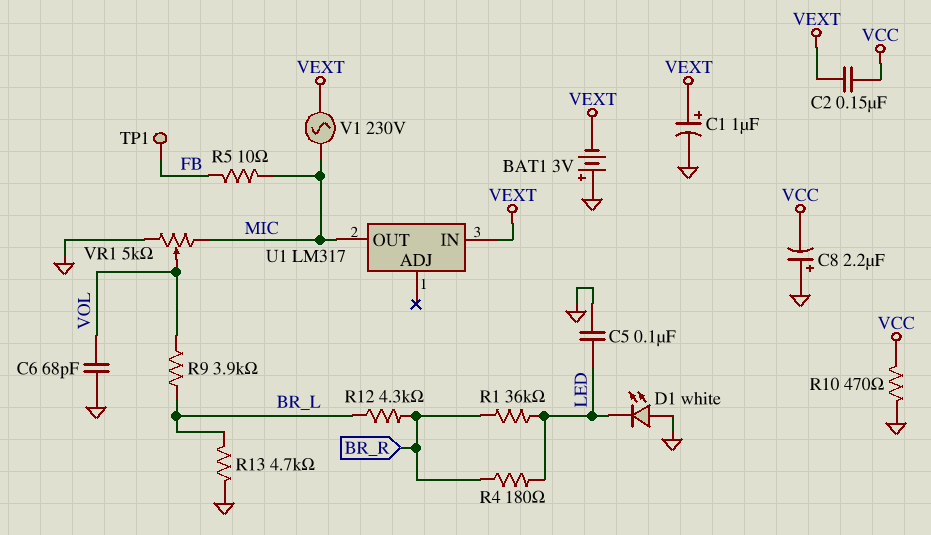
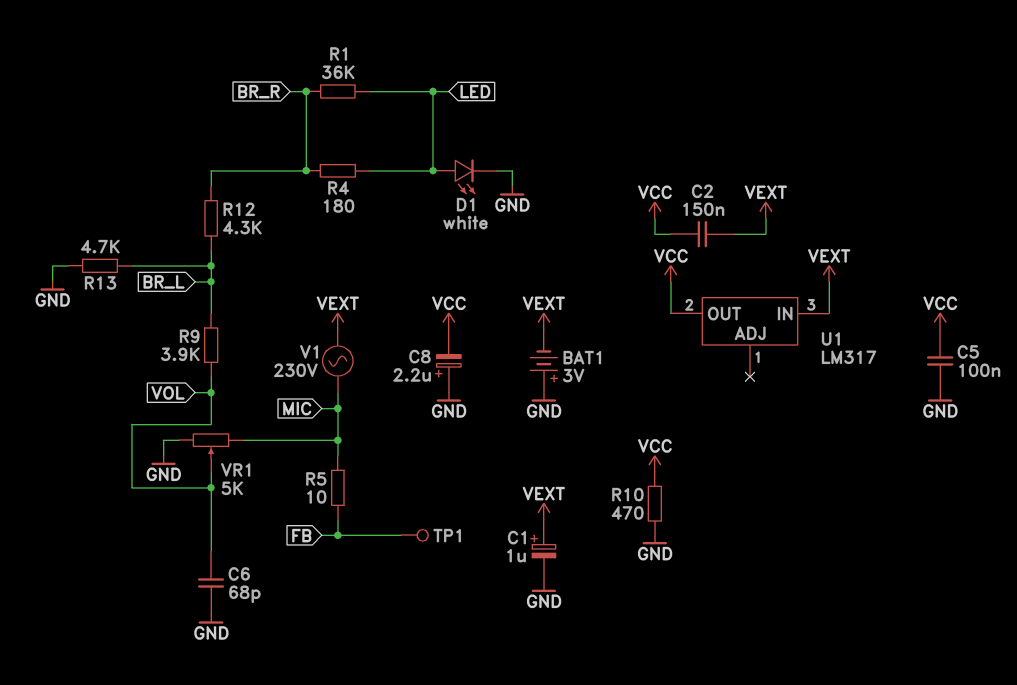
C5: 100nF (GND, LED) -> 100nF (GND, VCC)
D1: LED white (A GND, K LED) -> LED white (A LED, K GND)
U1 pin OUT: MIC -> VCC

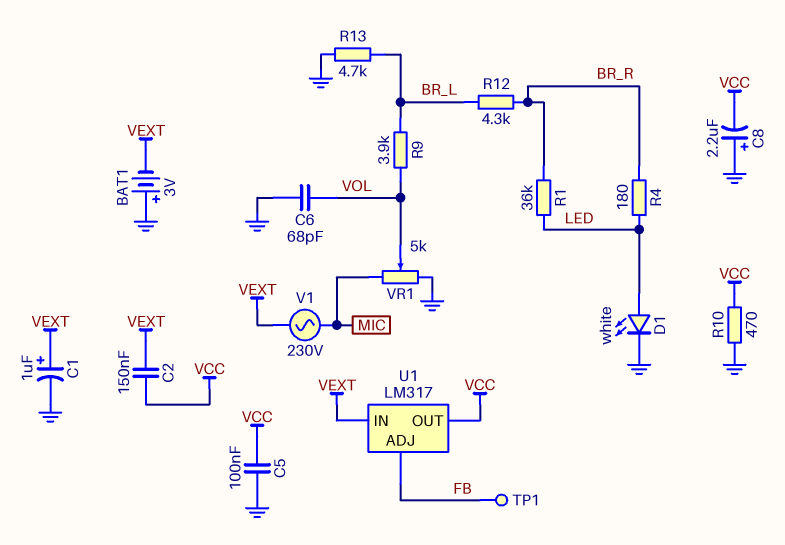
R5: 10 (FB, MIC) -> none
U1 pin ADJ: none -> FB

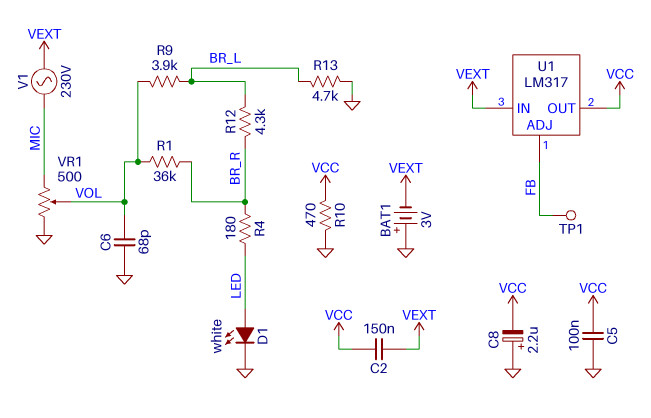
C1: 1uF (plus VEXT, minus GND) -> none
R1: 36k (BR_R, LED) -> 36k (BR_R, VOL)
VR1: 5k (GND, MIC, wiper VOL) -> 500 (GND, MIC, wiper VOL)

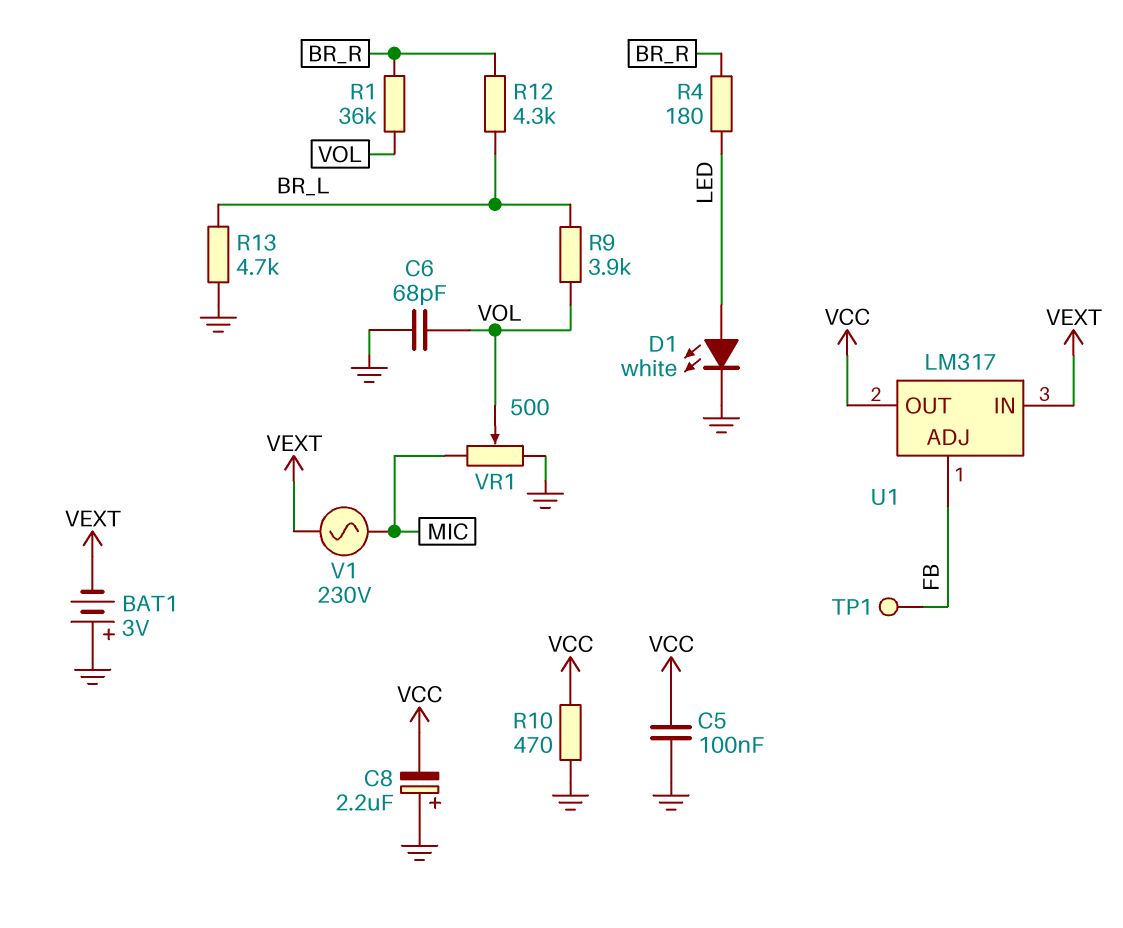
C2: 150nF (VCC, VEXT) -> none

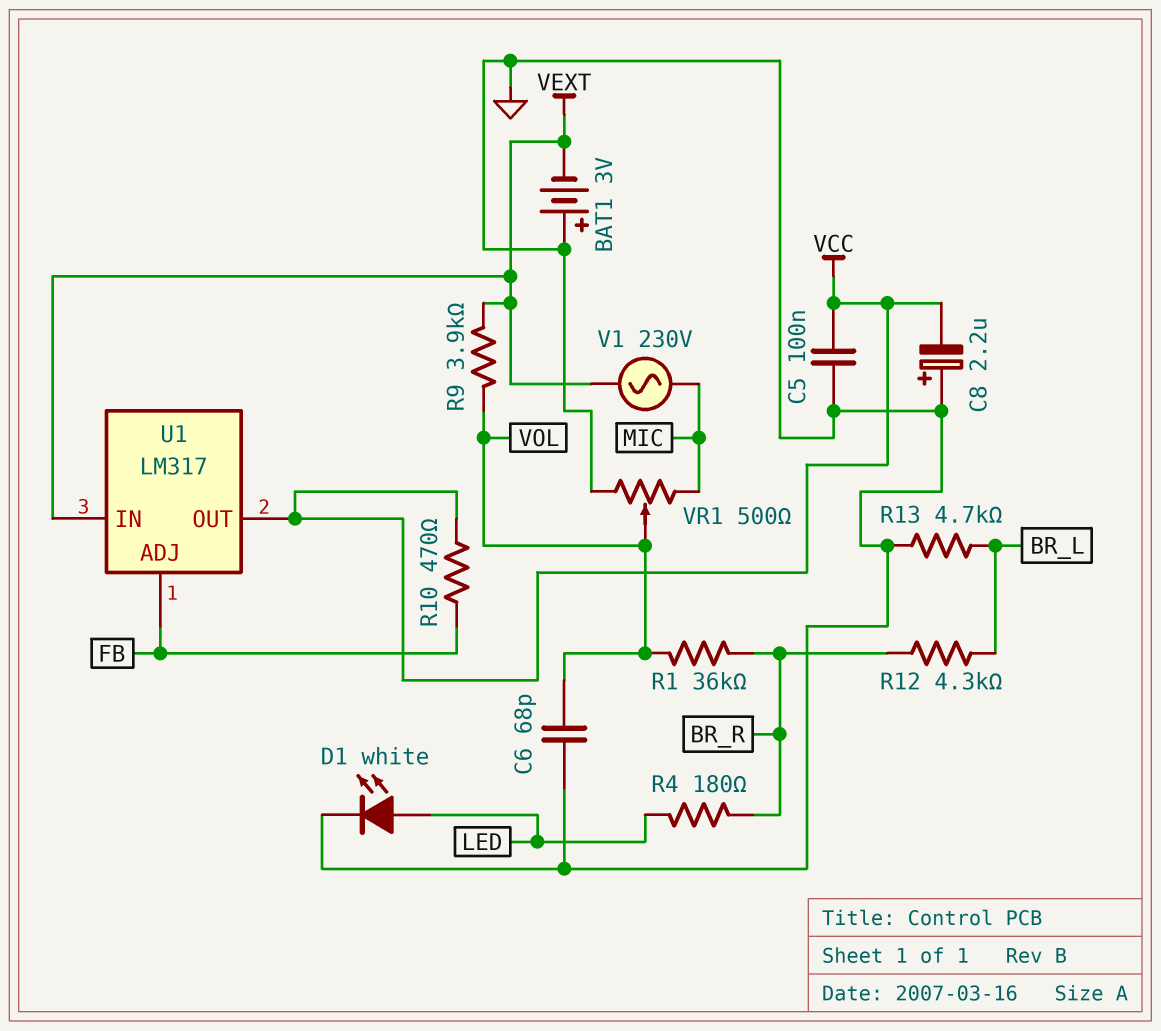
R9: 3.9k (BR_L, VOL) -> 3.9k (VEXT, VOL)
R10: 470 (GND, VCC) -> 470 (FB, VCC)
TP1: test point (FB) -> none

